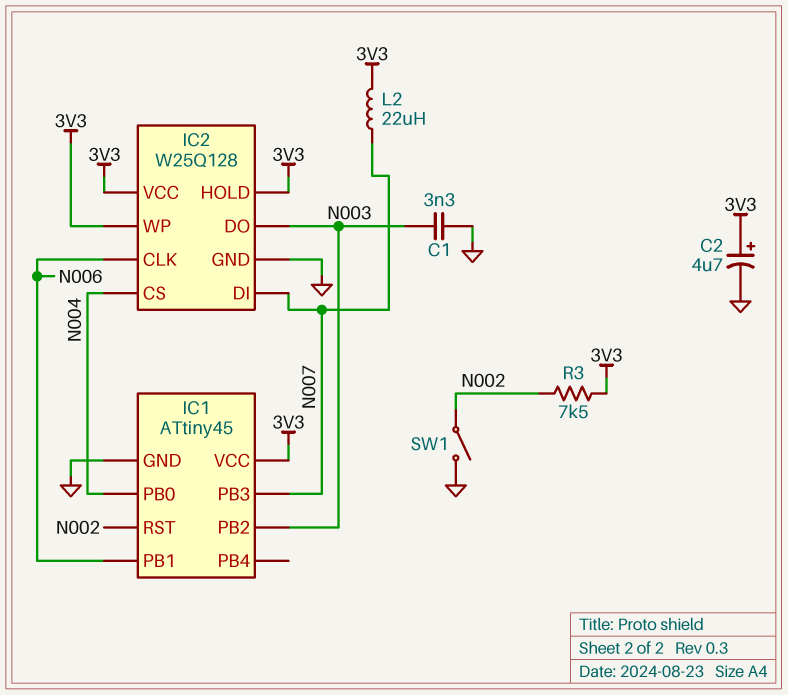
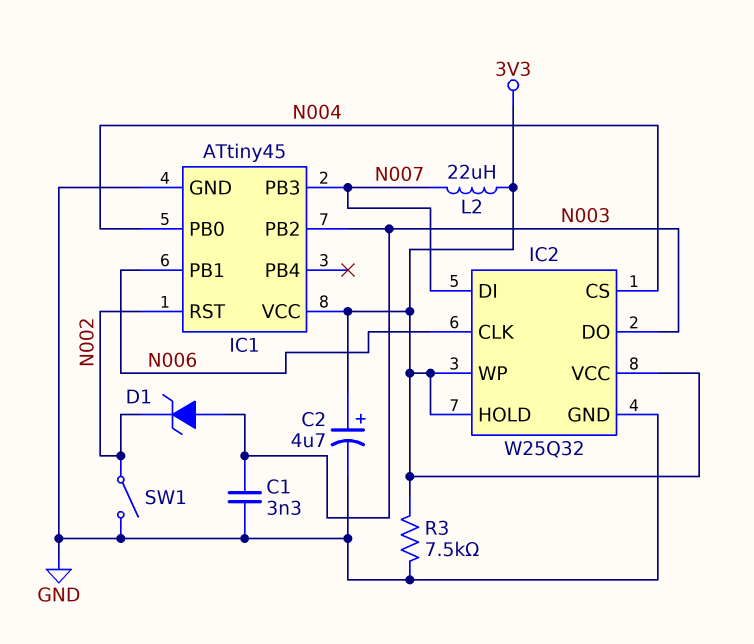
D1: none -> zener (A N003, K N002)
IC2: W25Q128 -> W25Q32
R3: 7.5k (3V3, N002) -> 7.5k (3V3, GND)

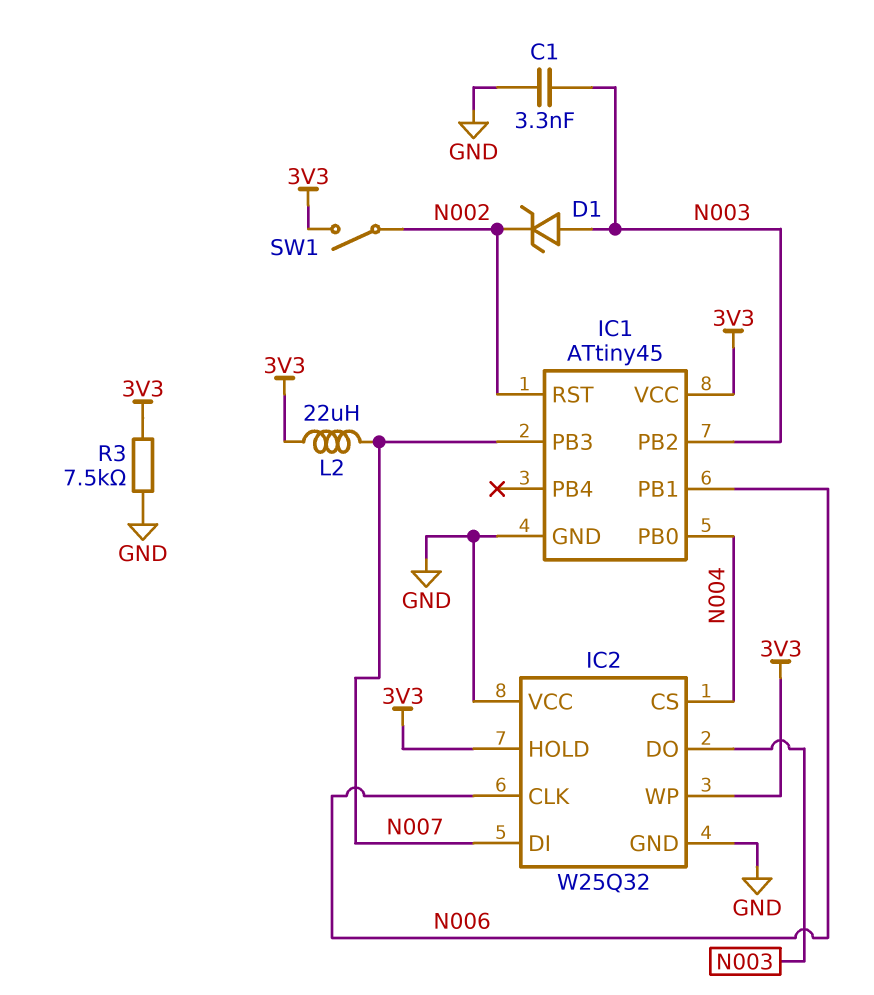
C2: 4.7uF (plus 3V3, minus GND) -> none
IC2 pin VCC: 3V3 -> GND
SW1: switch (GND, N002) -> switch (3V3, N002)

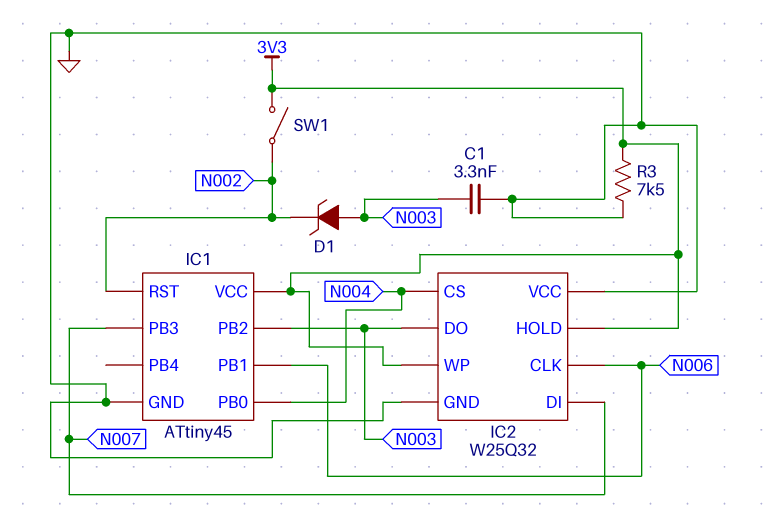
L2: 22uH (3V3, N007) -> none

